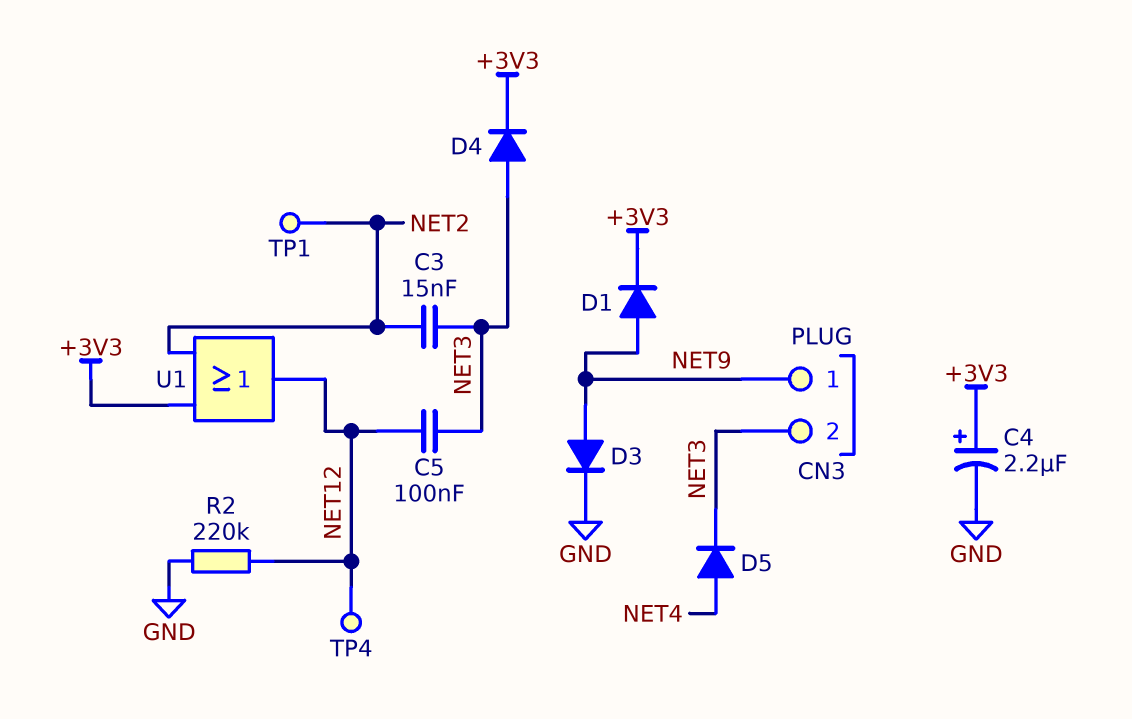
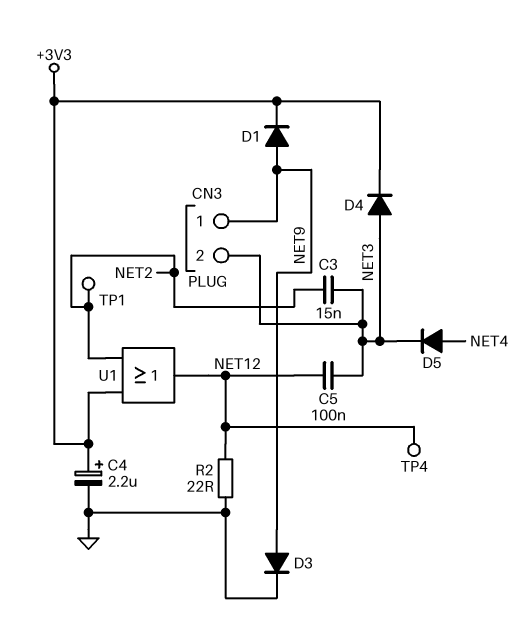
R2: 220k (GND, NET12) -> 22 (GND, NET12)

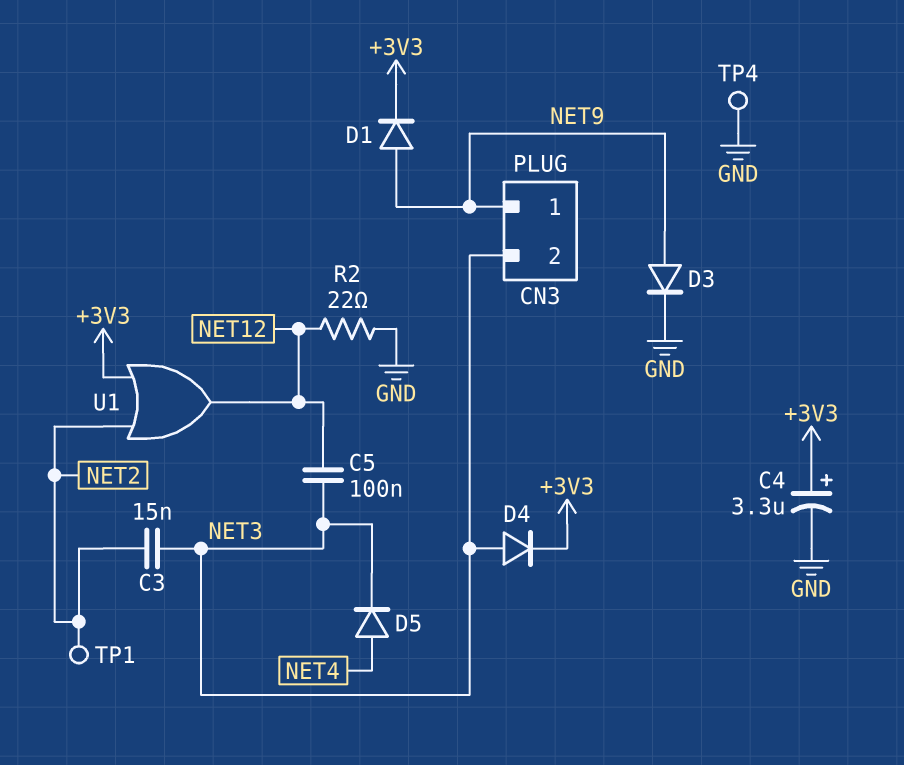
C4: 2.2uF (plus +3V3, minus GND) -> 3.3uF (plus +3V3, minus GND)
TP4: test point (NET12) -> test point (GND)

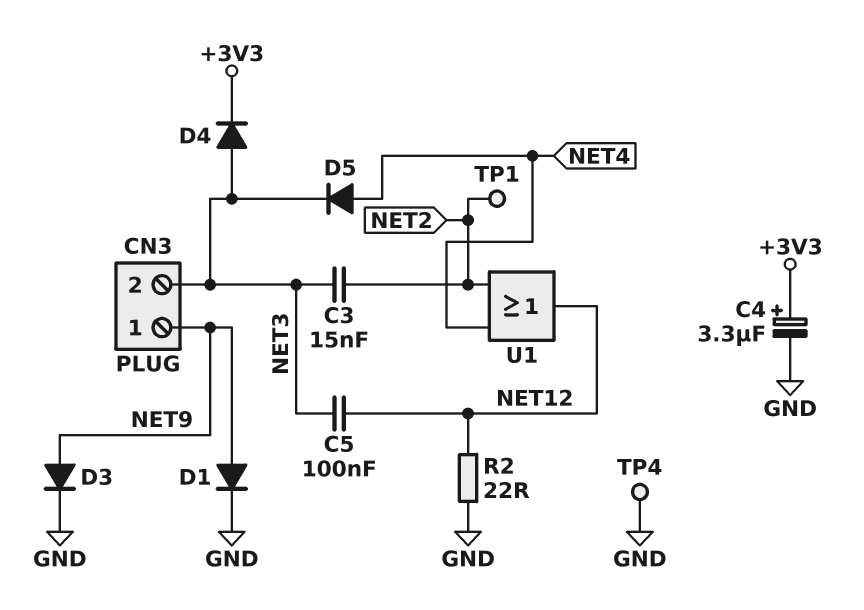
D1: diode (A NET9, K +3V3) -> diode (A NET9, K GND)
U1: OR (in +3V3, in NET2, out NET12) -> OR (in NET2, in NET4, out NET12)

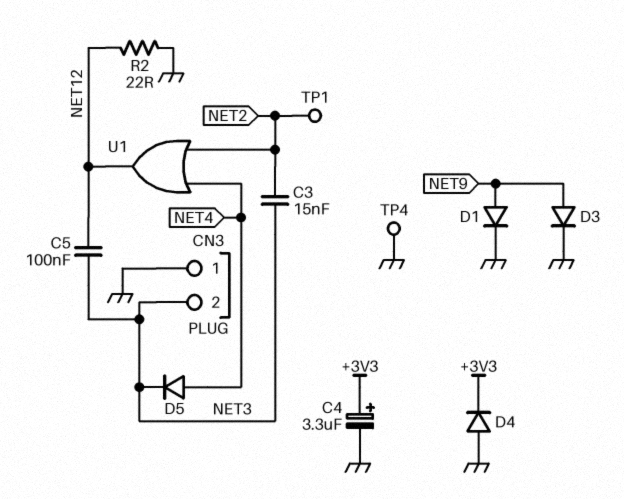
CN3 pin 1: NET9 -> GND
D4: diode (A NET3, K +3V3) -> diode (A GND, K +3V3)

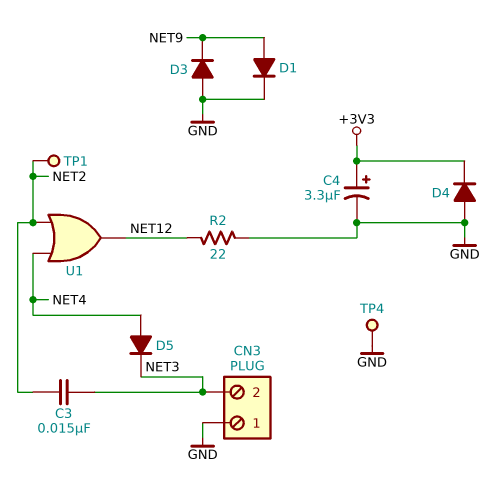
C5: 100nF (NET3, NET12) -> none
D3: diode (A NET9, K GND) -> diode (A GND, K NET9)

